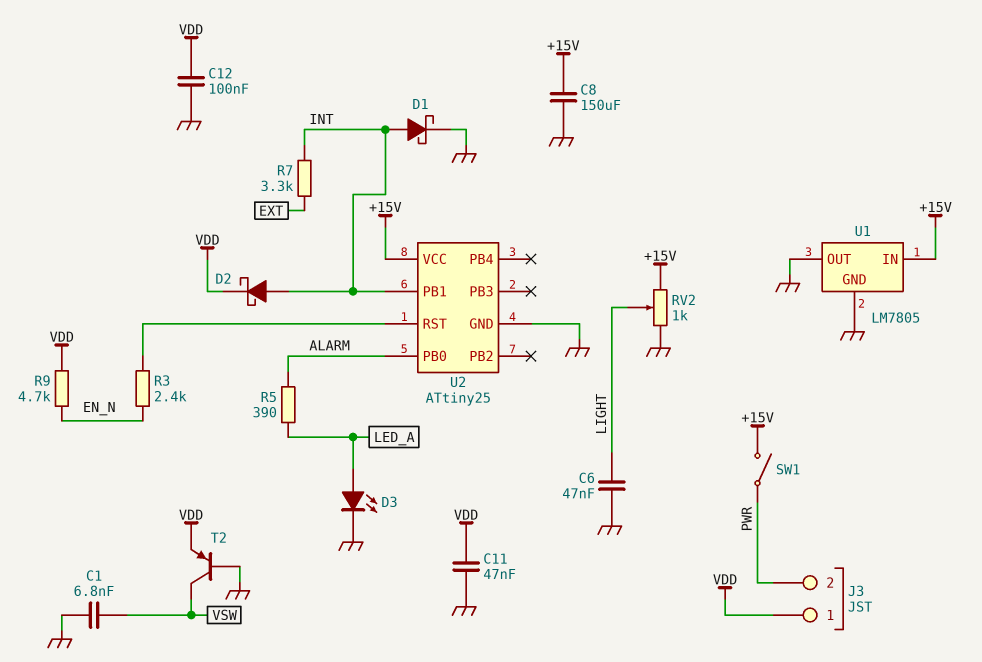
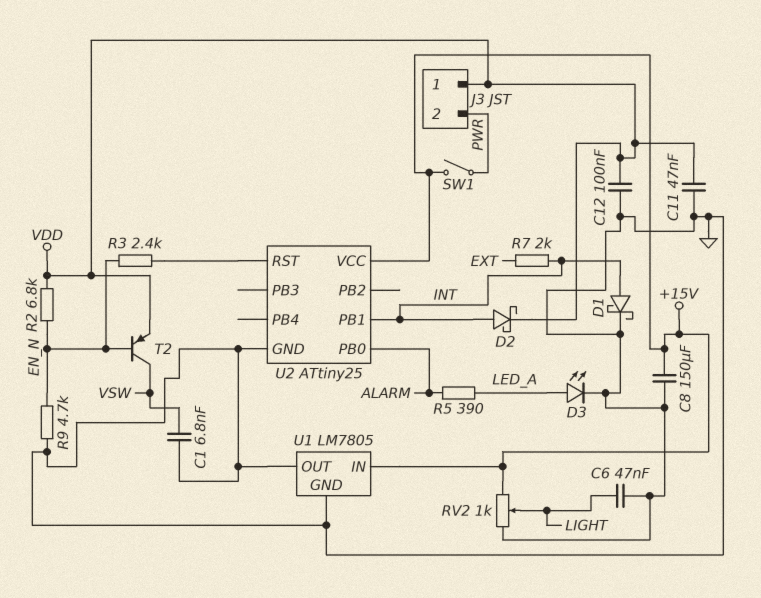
R2: none -> 6.8k (EN_N, VDD)
R7: 3.3k (EXT, INT) -> 2k (EXT, INT)
R9: 4.7k (EN_N, VDD) -> 4.7k (EN_N, GND)
T2: PNP (B GND, C VSW, E VDD) -> PNP (B EN_N, C VSW, E VDD)

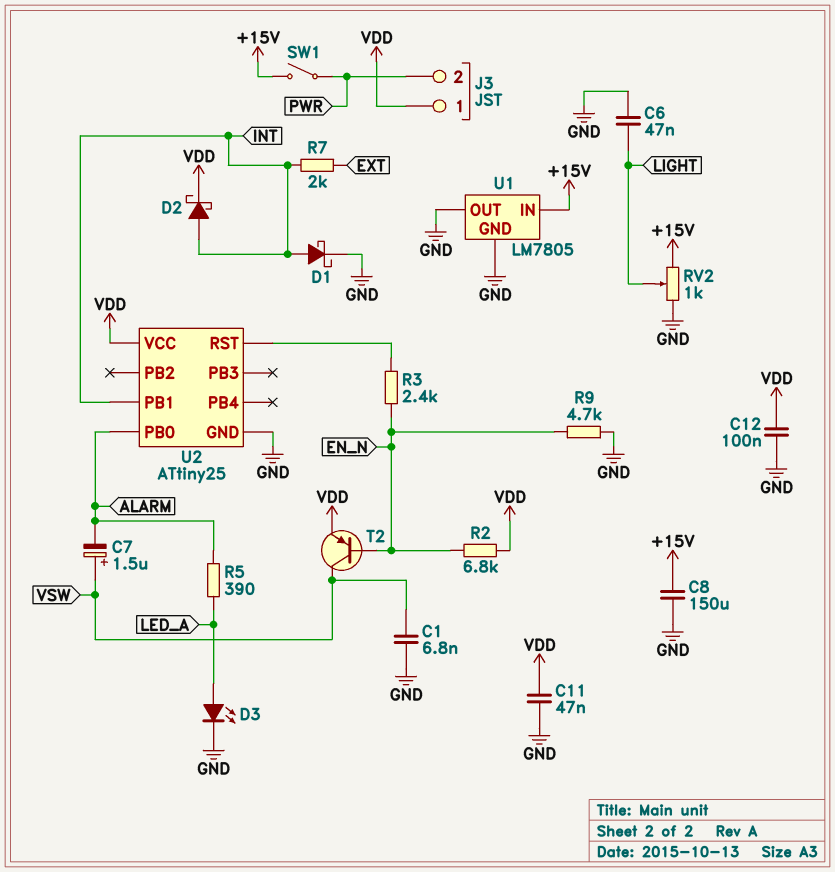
C7: none -> 1.5uF (plus VSW, minus ALARM)
U2 pin VCC: +15V -> VDD

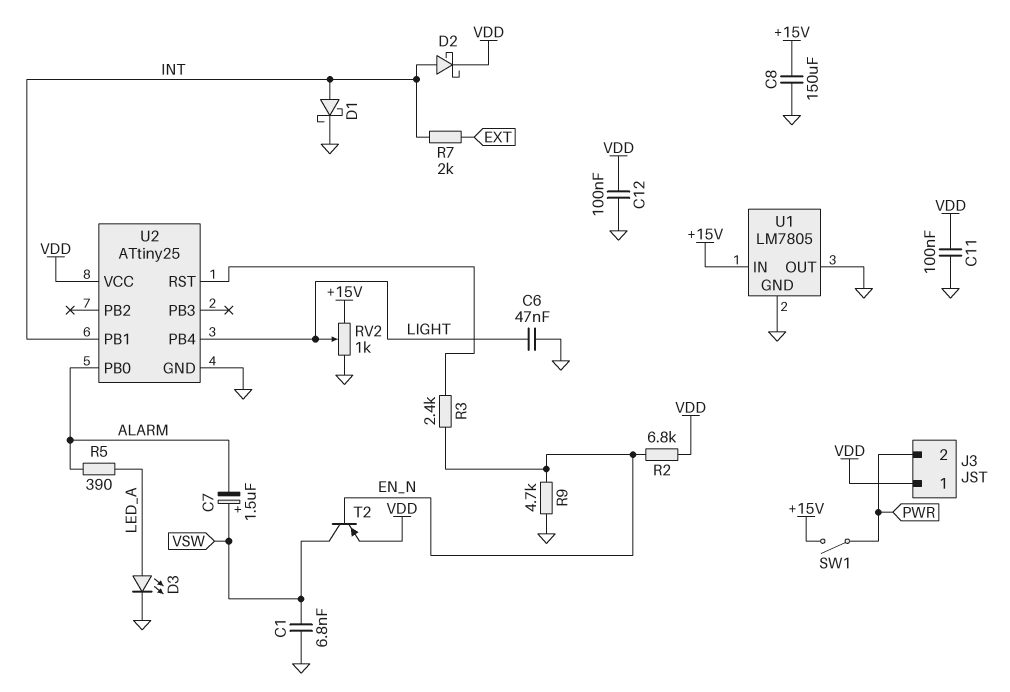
C11: 47nF (GND, VDD) -> 100nF (GND, VDD)
U2 pin PB4: none -> LIGHT

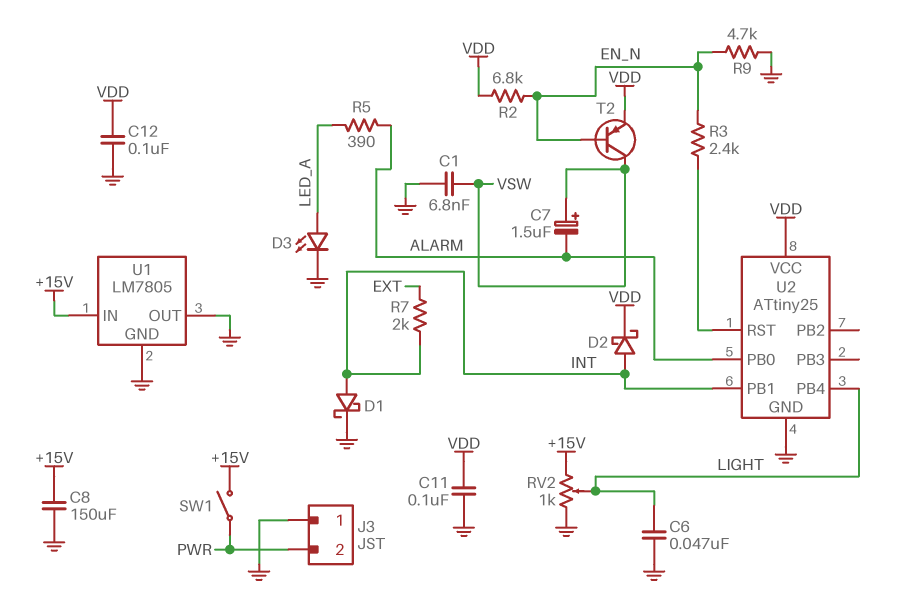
J3 pin 1: VDD -> GND

